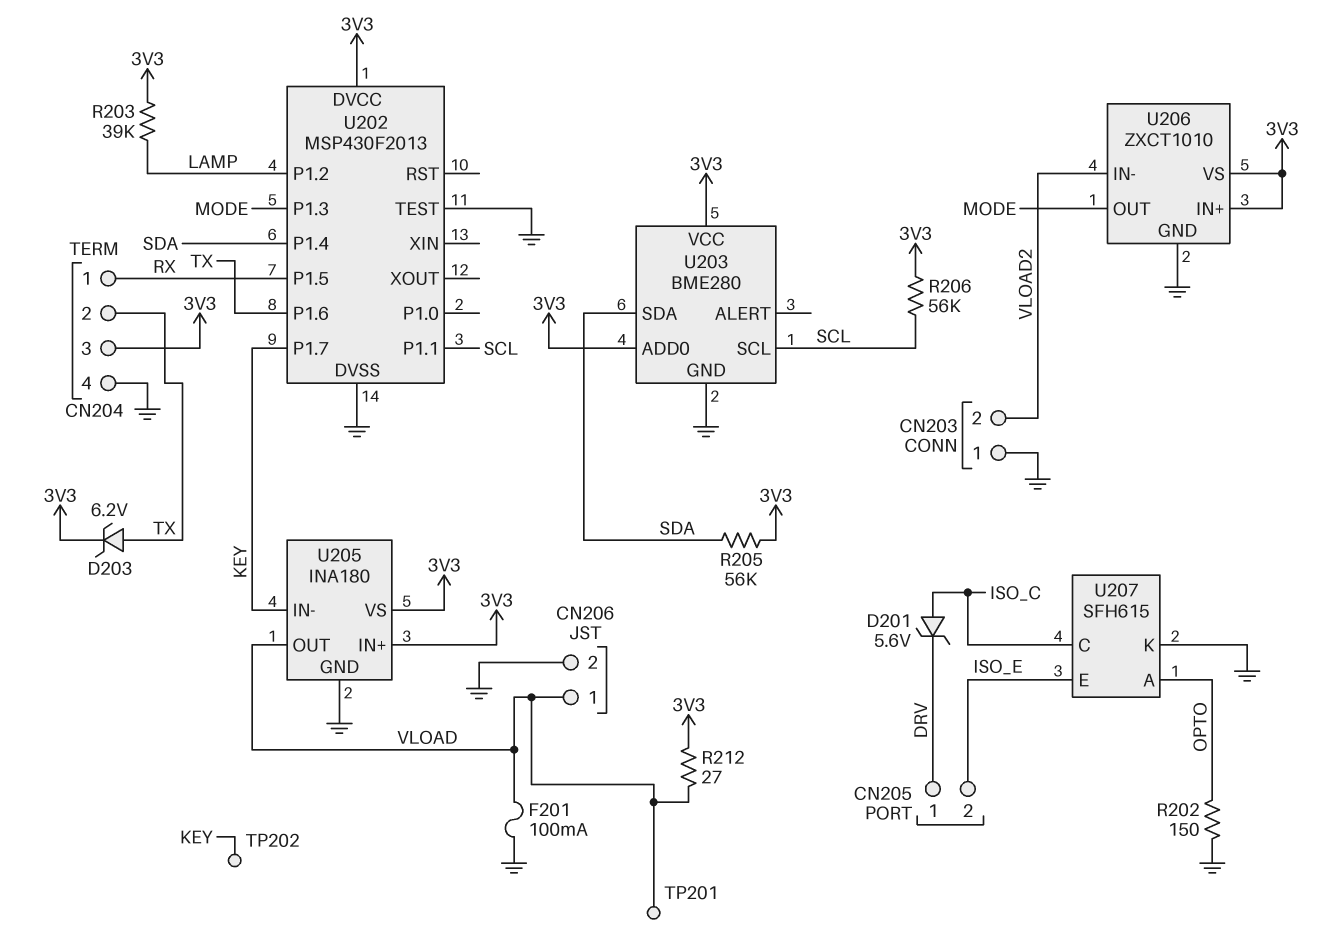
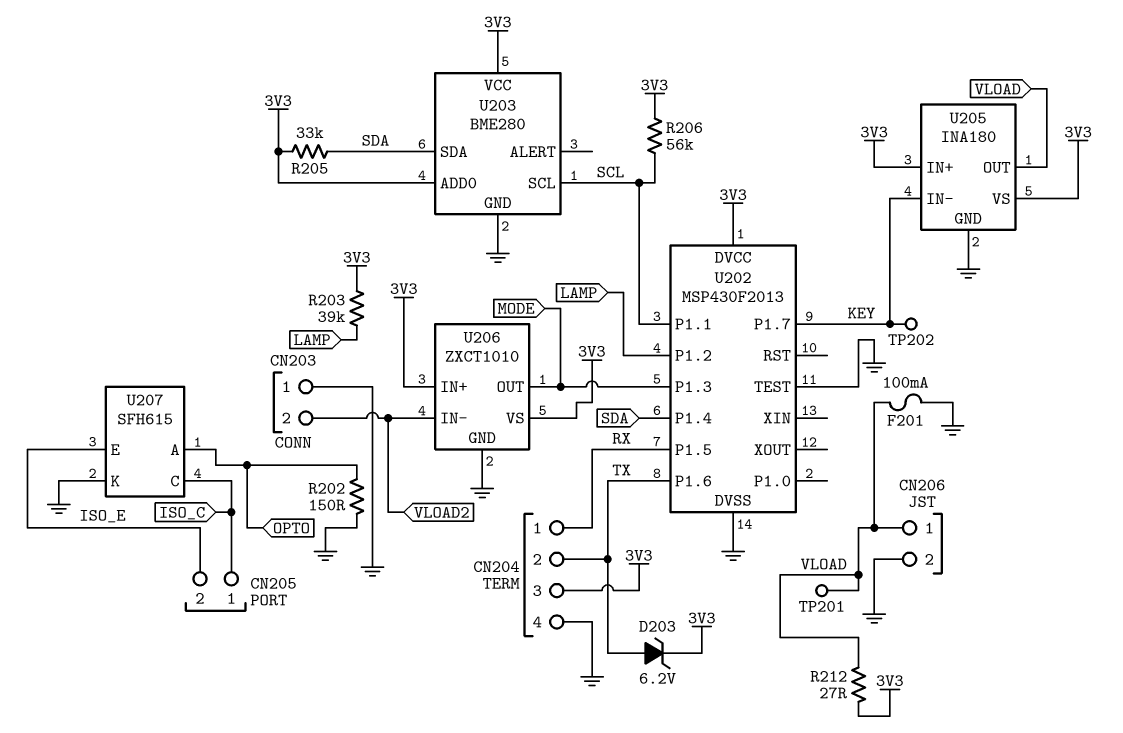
CN205 pin 1: DRV -> ISO_C
D201: zener 5.6V (A ISO_C, K DRV) -> none
R205: 56k (3V3, SDA) -> 33k (3V3, SDA)

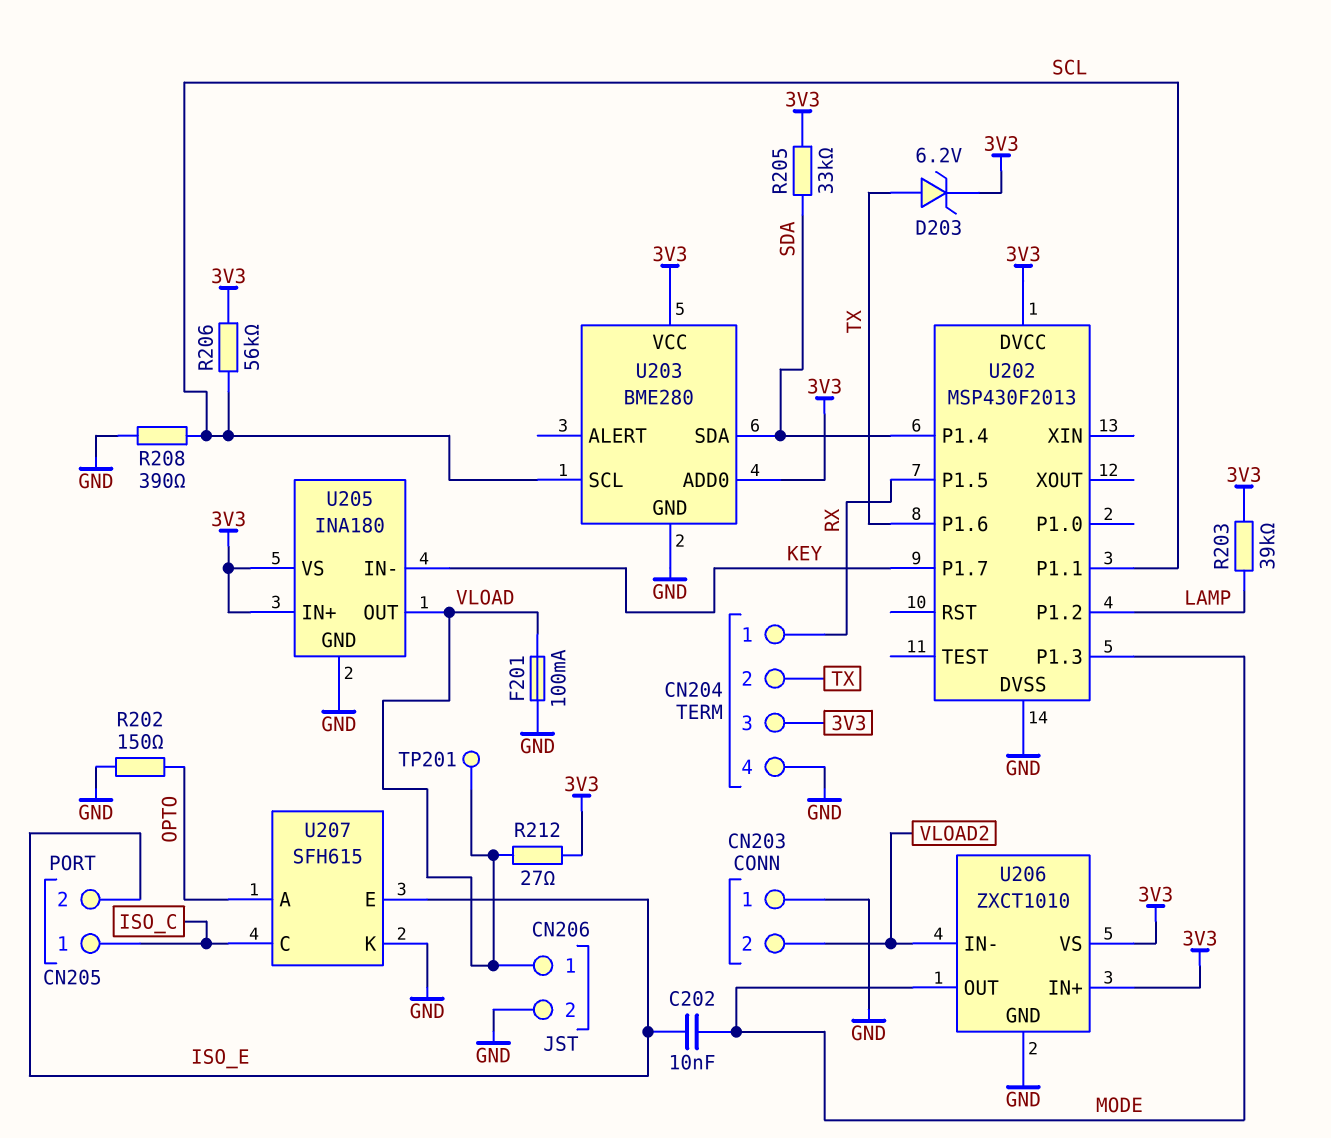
C202: none -> 10nF (ISO_E, MODE)
R208: none -> 390 (GND, SCL)
TP202: test point (KEY) -> none
U202 pin TEST: GND -> none

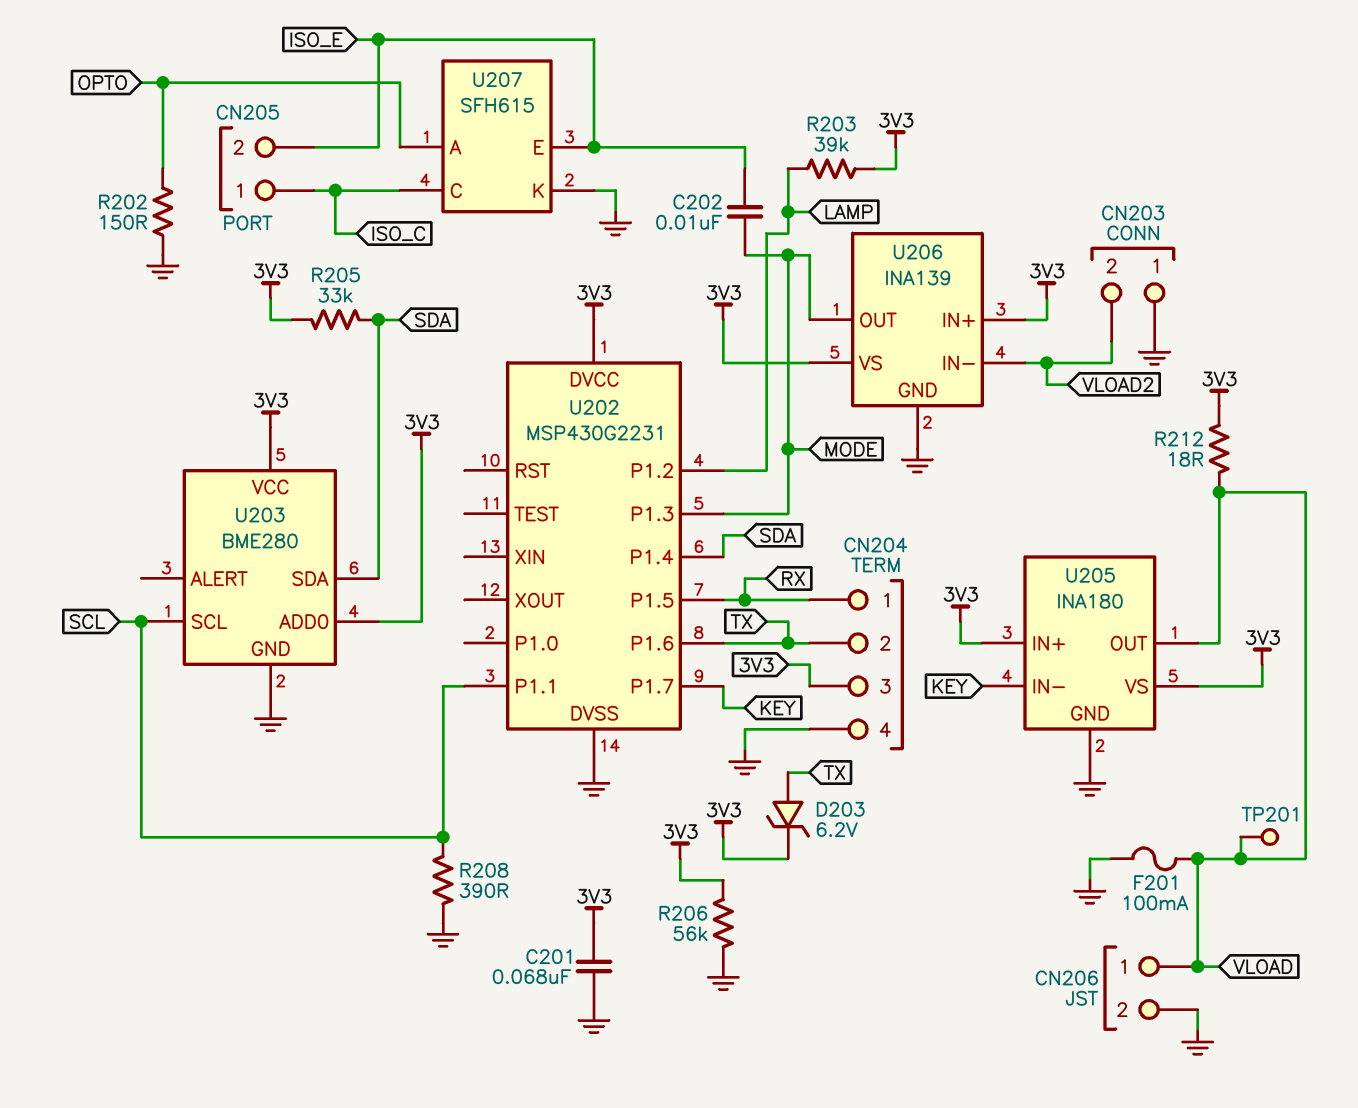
C201: none -> 68nF (3V3, GND)
R206: 56k (3V3, SCL) -> 56k (3V3, GND)
R212: 27 (3V3, VLOAD) -> 18 (3V3, VLOAD)
U202: MSP430F2013 -> MSP430G2231
U206: ZXCT1010 -> INA139

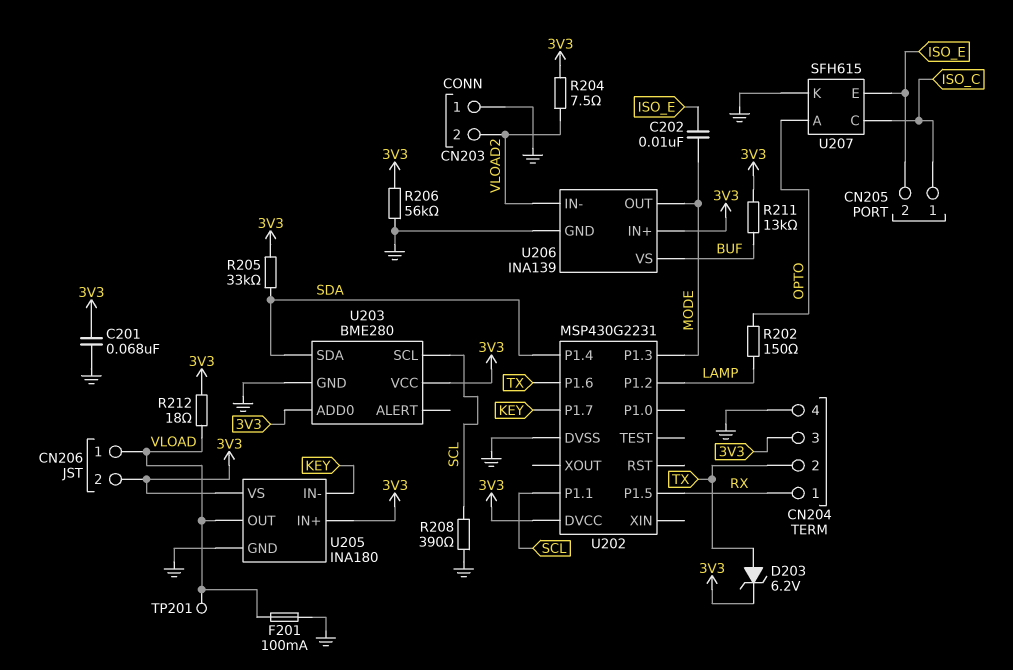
CN206 pin 2: GND -> 3V3
R202: 150 (GND, OPTO) -> 150 (LAMP, OPTO)
R203: 39k (3V3, LAMP) -> none
R204: none -> 7.5 (3V3, VLOAD2)
R211: none -> 13k (3V3, BUF)
U206 pin VS: 3V3 -> BUF

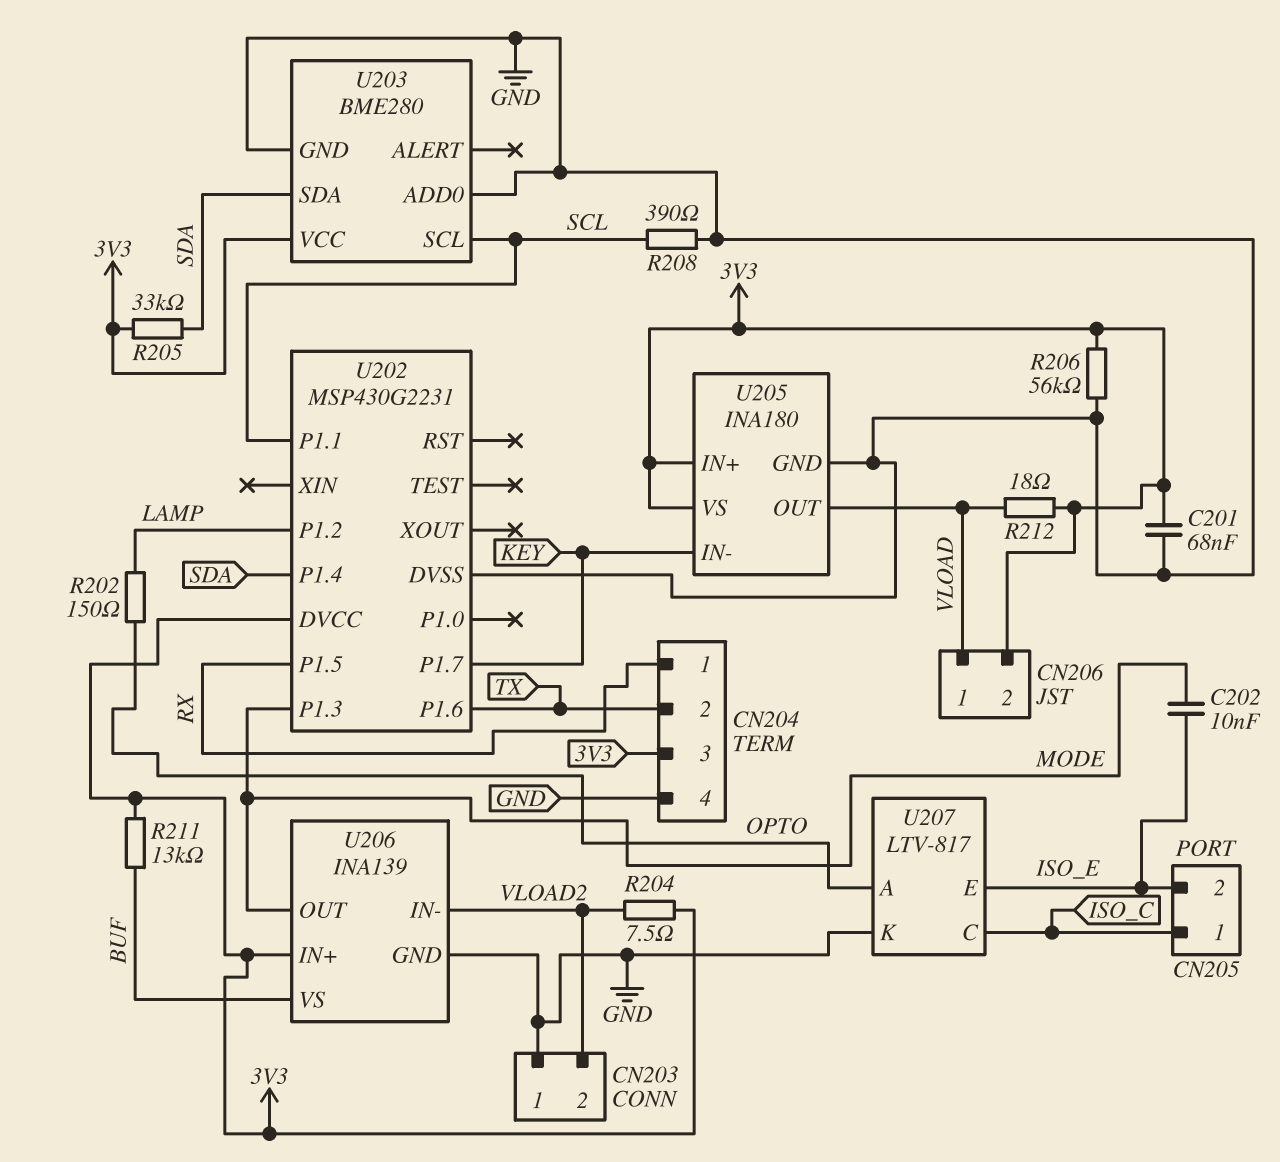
D203: zener 6.2V (A TX, K 3V3) -> none
F201: 100mA (GND, VLOAD) -> none
TP201: test point (VLOAD) -> none
U203 pin ADD0: 3V3 -> GND
U207: SFH615 -> LTV-817

